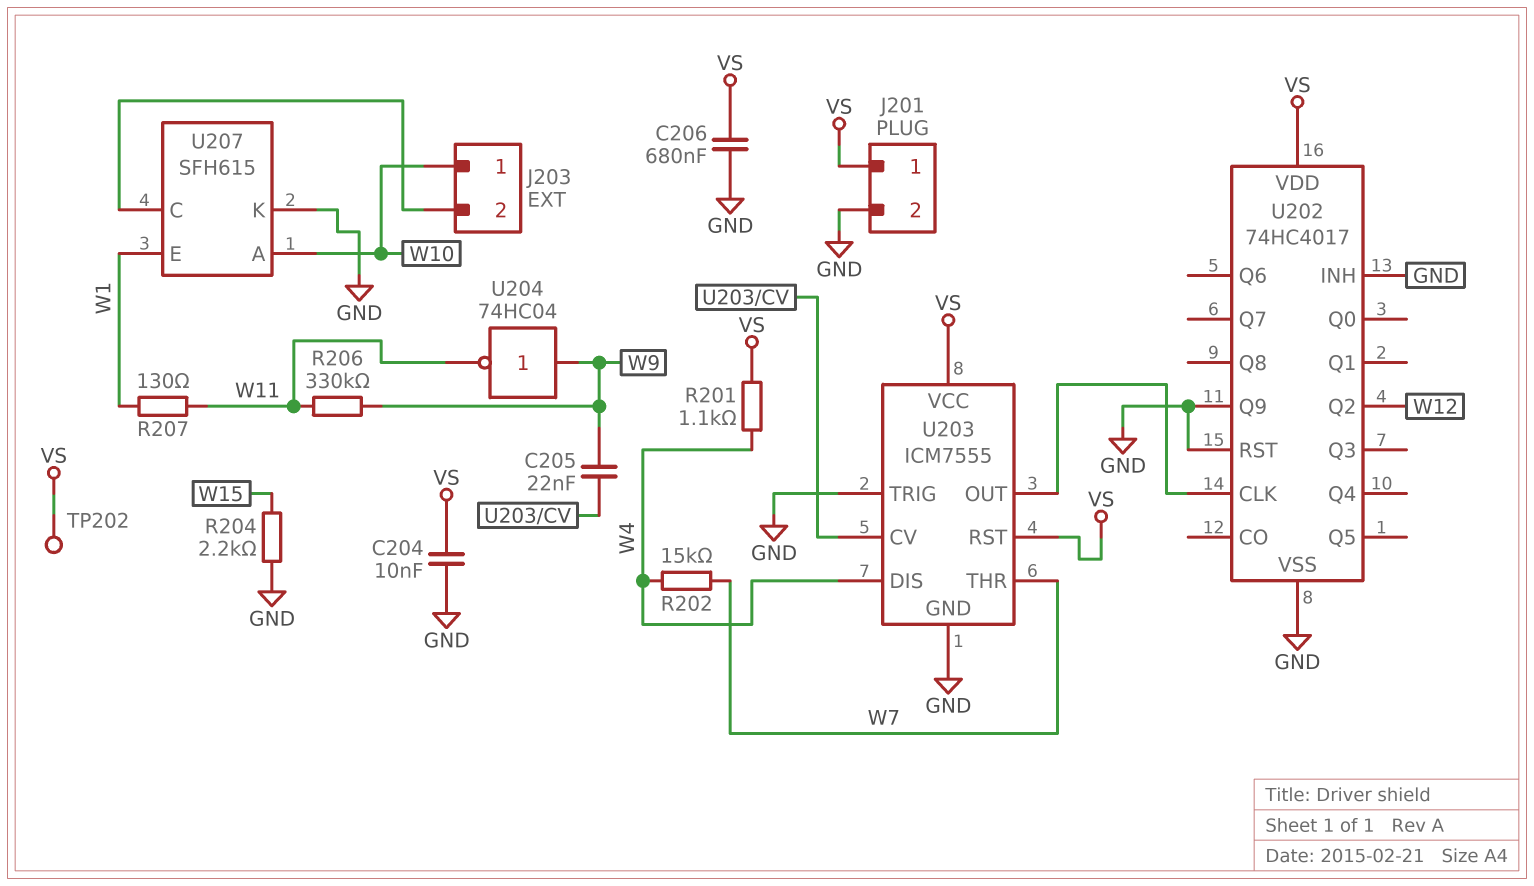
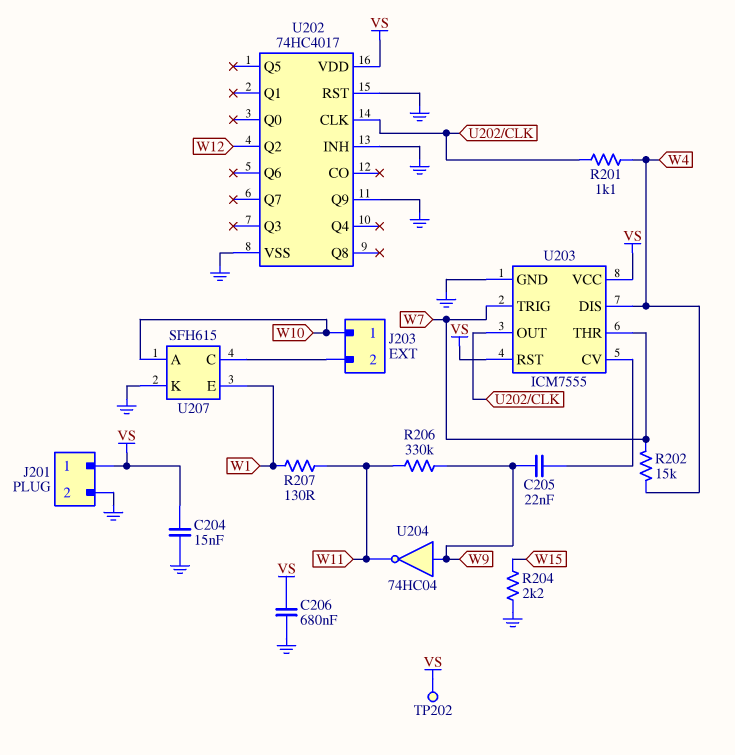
C204: 10nF (GND, VS) -> 15nF (GND, VS)
R201: 1.1k (VS, W4) -> 1.1k (U202/CLK, W4)
U203 pin TRIG: GND -> W7

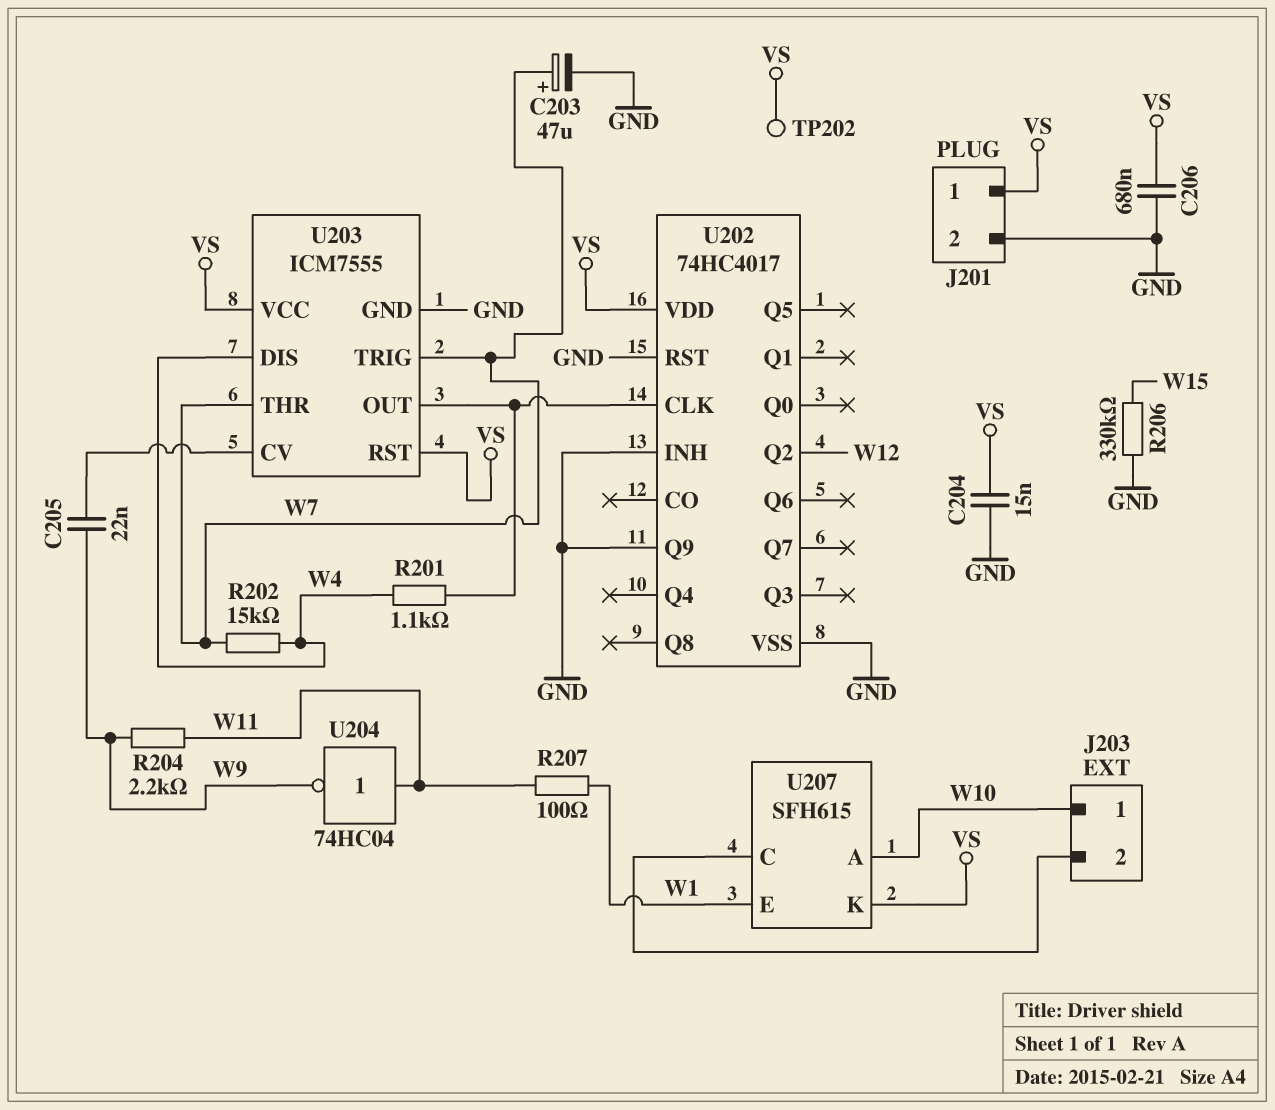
C203: none -> 47uF (plus W7, minus GND)
R204: 2.2k (GND, W15) -> 2.2k (W9, W11)
R206: 330k (W9, W11) -> 330k (GND, W15)
R207: 130 (W1, W11) -> 100 (W1, W11)
U204: NOT 74HC04 (in W9, out W11) -> NOT 74HC04 (in W11, out W9)
U207 pin K: GND -> VS

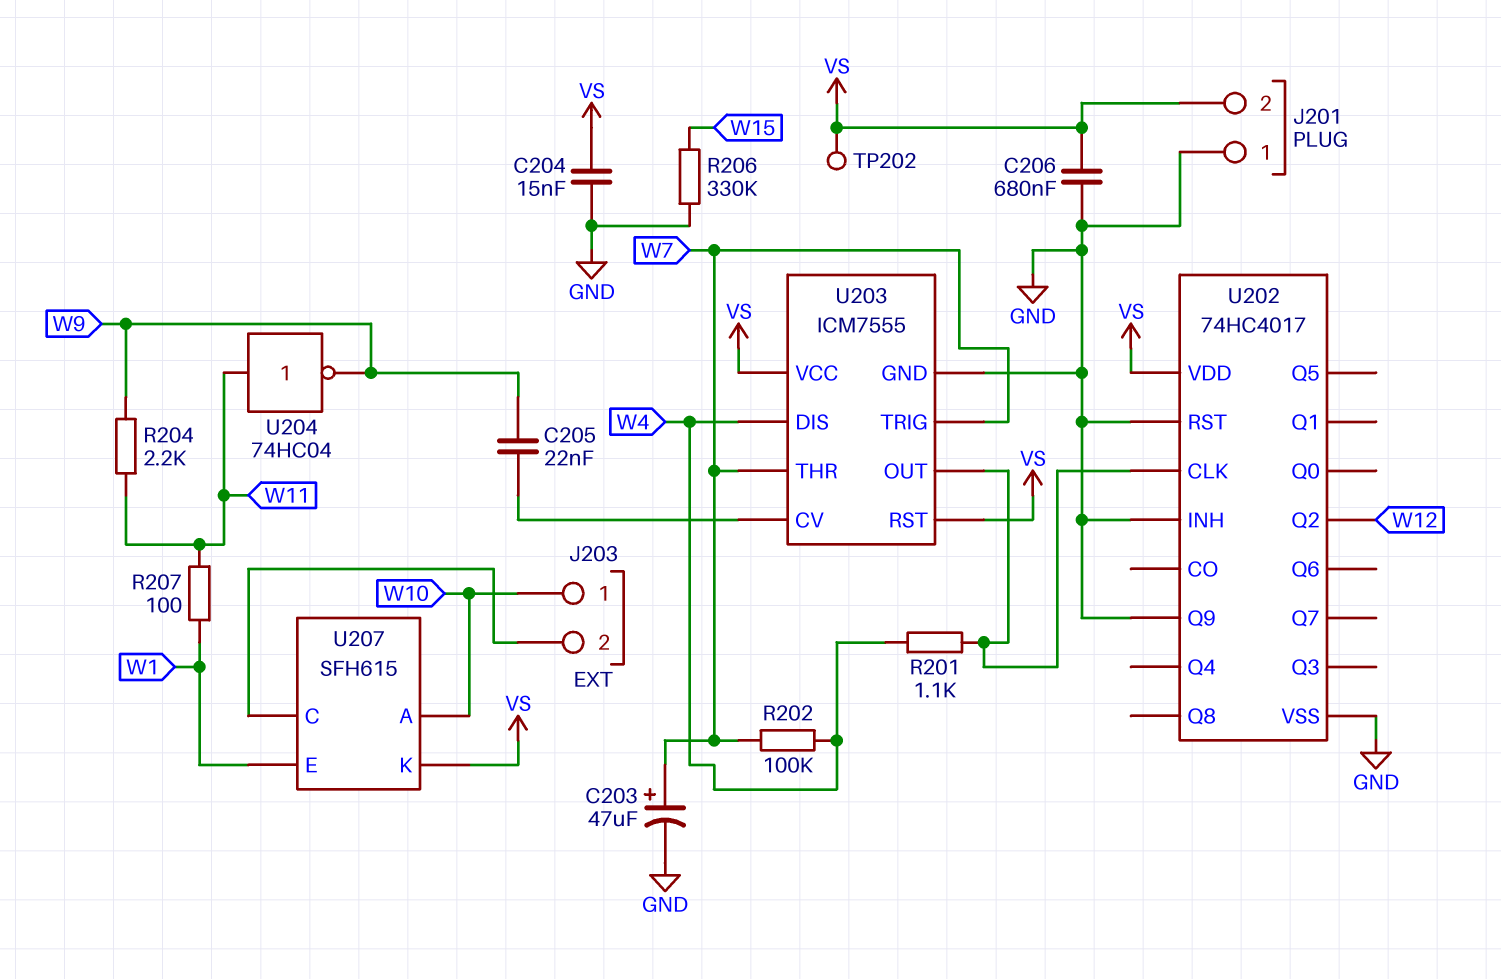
J201 pin 1: VS -> GND
J201 pin 2: GND -> VS
R202: 15k (W4, W7) -> 100k (W4, W7)

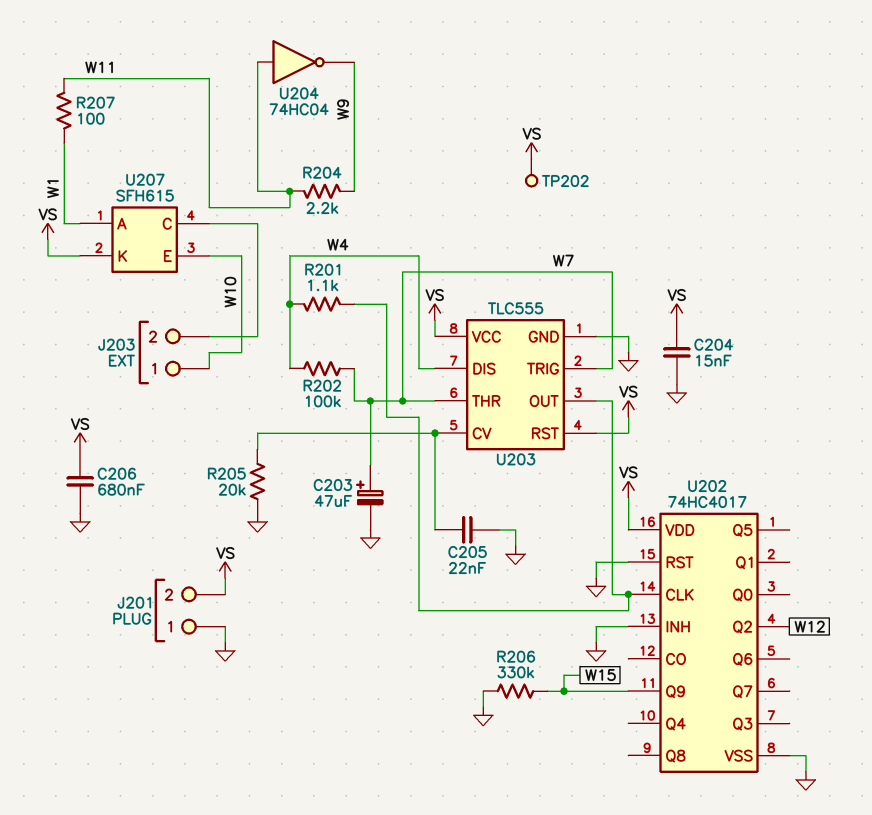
C205: 22nF (U203/CV, W9) -> 22nF (GND, U203/CV)
R205: none -> 20k (GND, U203/CV)
U202 pin Q9: GND -> W15
U203: ICM7555 -> TLC555
U207 pin A: W10 -> W1
U207 pin E: W1 -> W10

